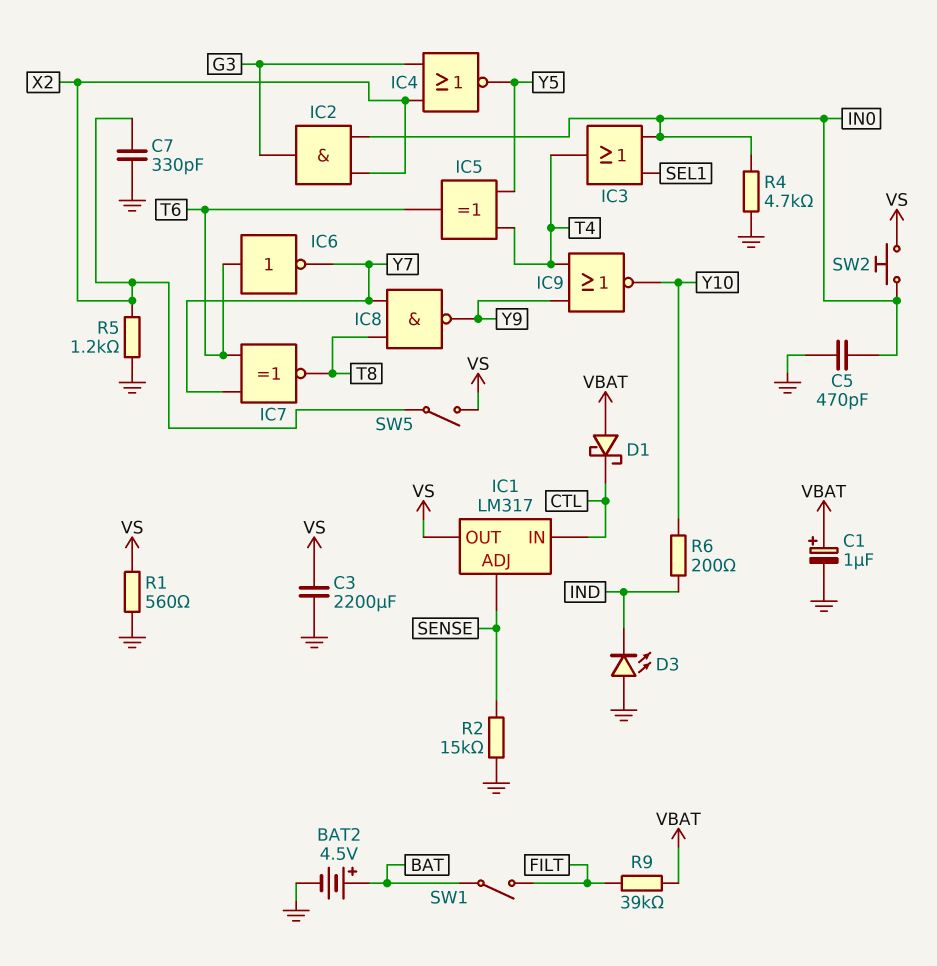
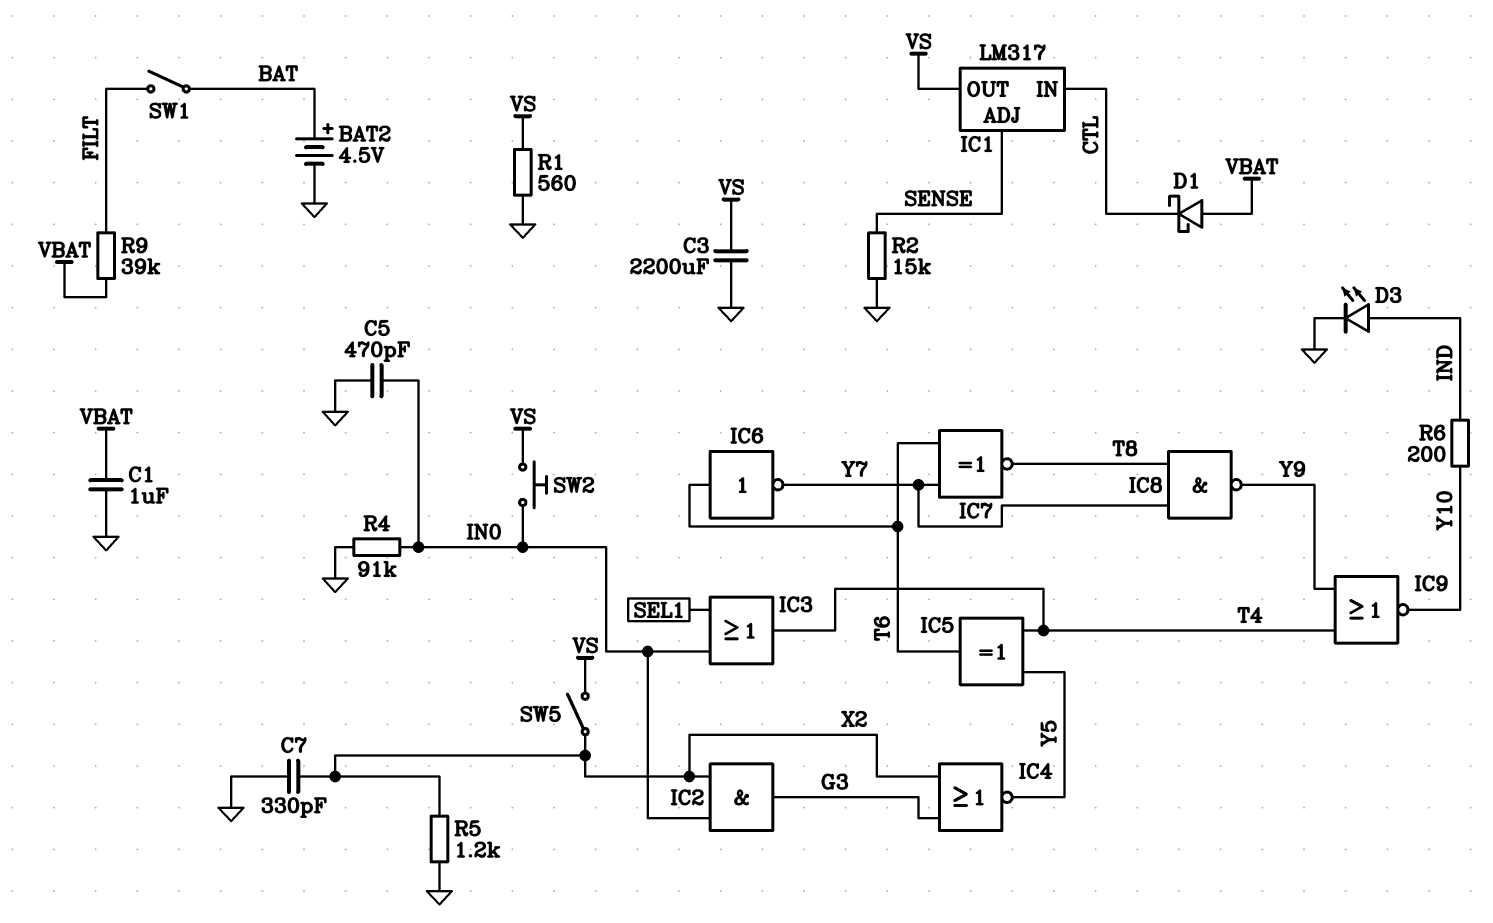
C1: 1uF (plus VBAT, minus GND) -> 1uF (GND, VBAT)
D3: LED (A GND, K IND) -> LED (A IND, K GND)
R4: 4.7k (GND, IN0) -> 91k (GND, IN0)

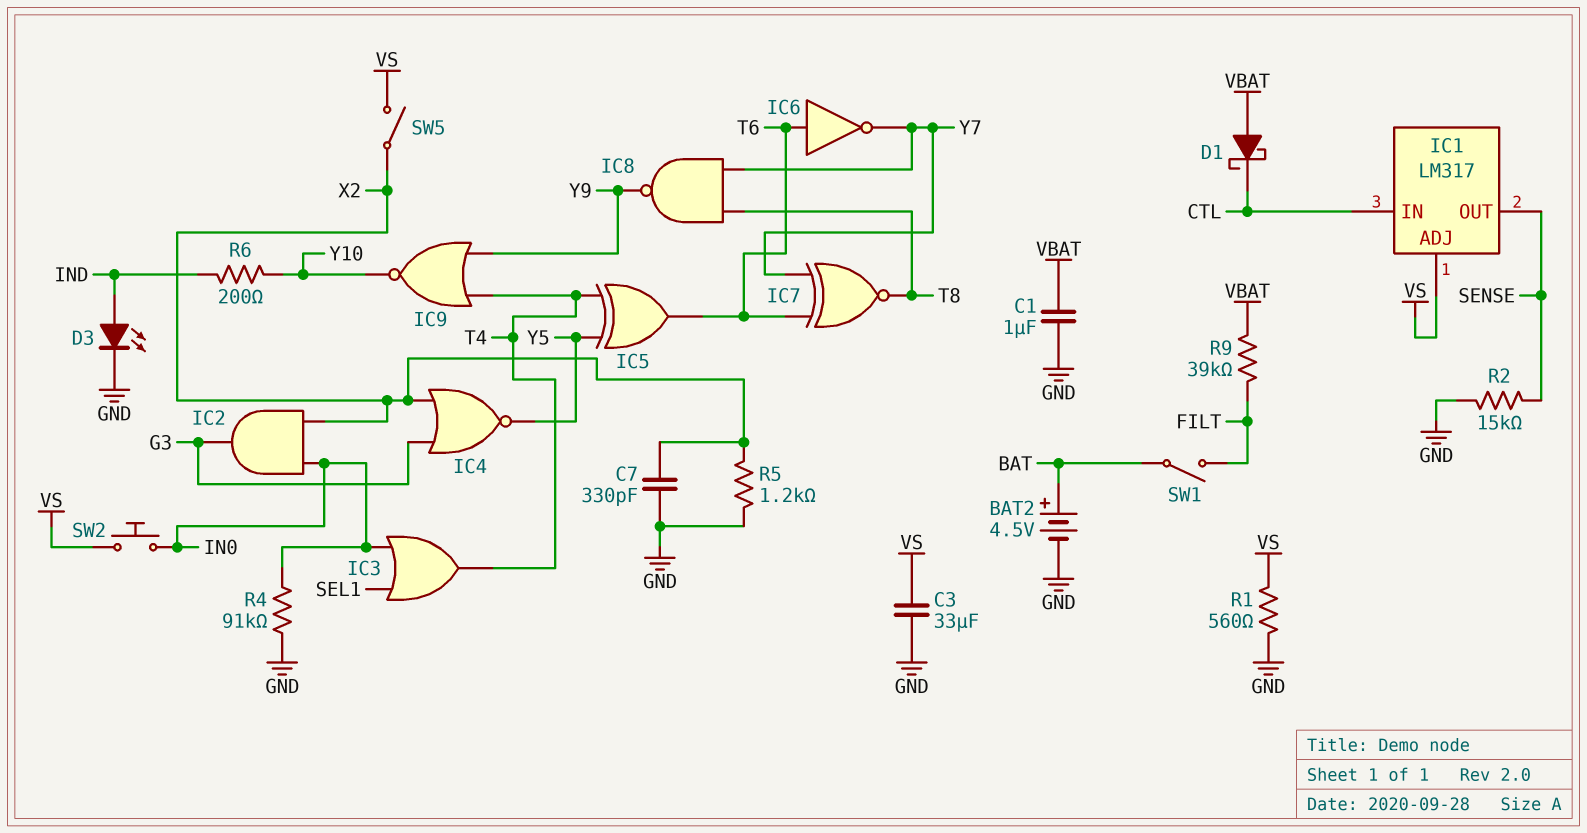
C3: 2200uF (GND, VS) -> 33uF (GND, VS)
C5: 470pF (GND, IN0) -> none
IC1 pin ADJ: SENSE -> VS
IC1 pin OUT: VS -> SENSE

